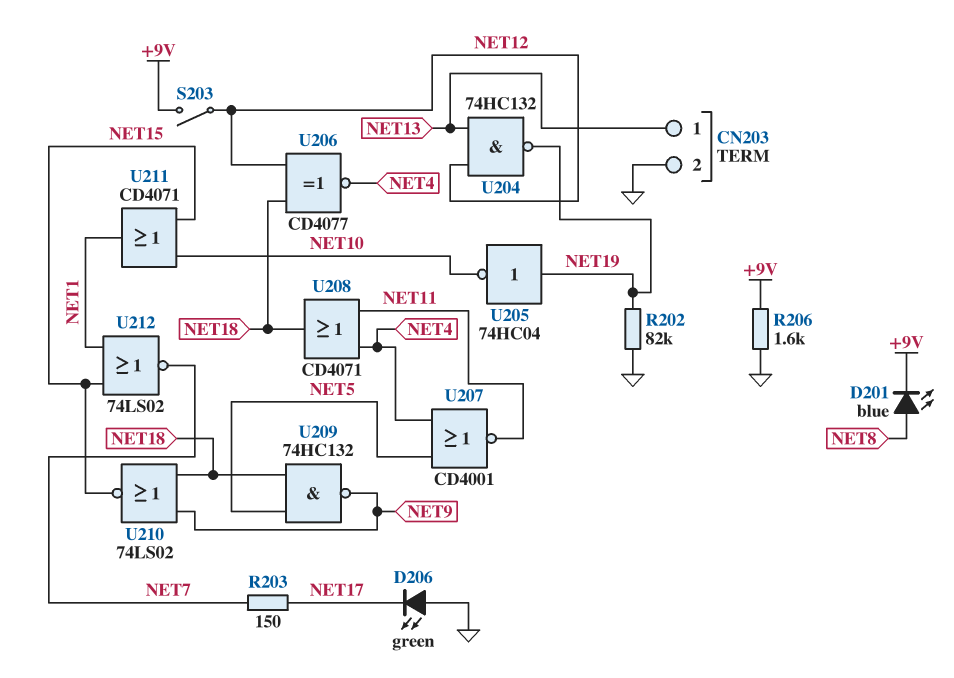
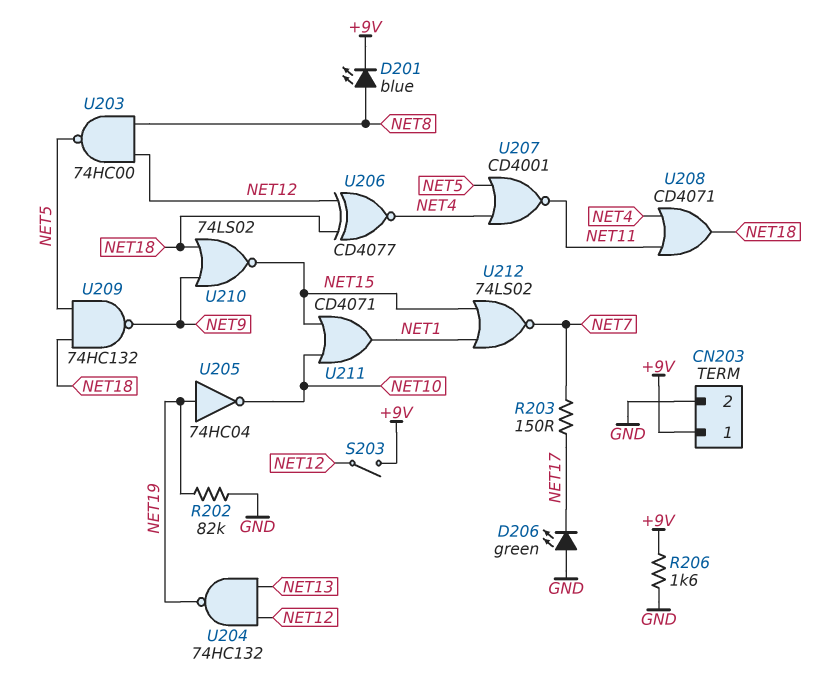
CN203 pin 1: NET13 -> +9V
U203: none -> NAND 74HC00 (in NET8, in NET12, out NET5)

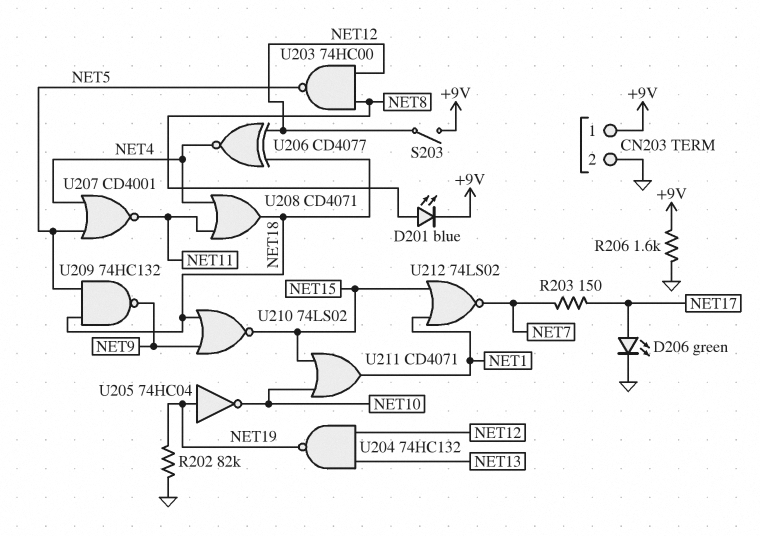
D206: LED green (A GND, K NET17) -> LED green (A NET17, K GND)

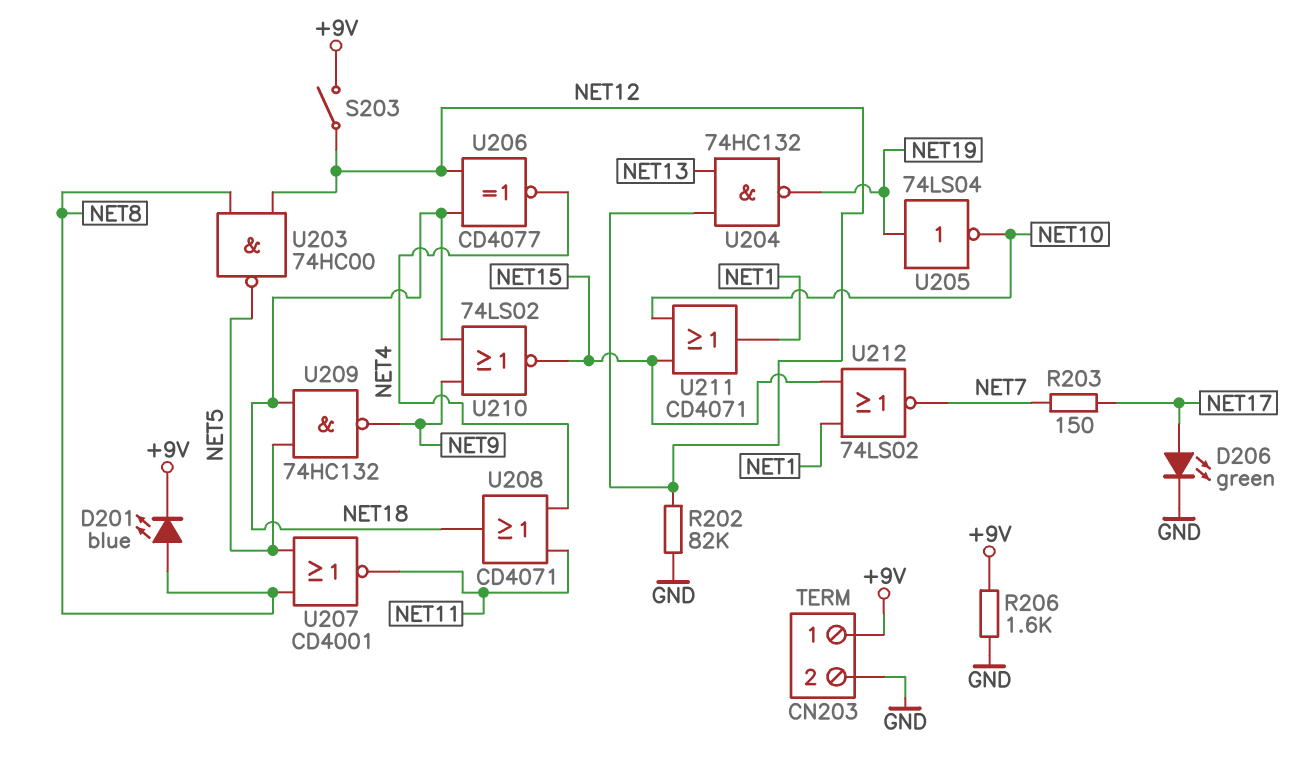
R202: 82k (GND, NET19) -> 82k (GND, NET12)
U205: NOT 74HC04 (in NET19, out NET10) -> NOT 74LS04 (in NET19, out NET10)
U207: NOR CD4001 (in NET4, in NET5, out NET11) -> NOR CD4001 (in NET5, in NET8, out NET11)

